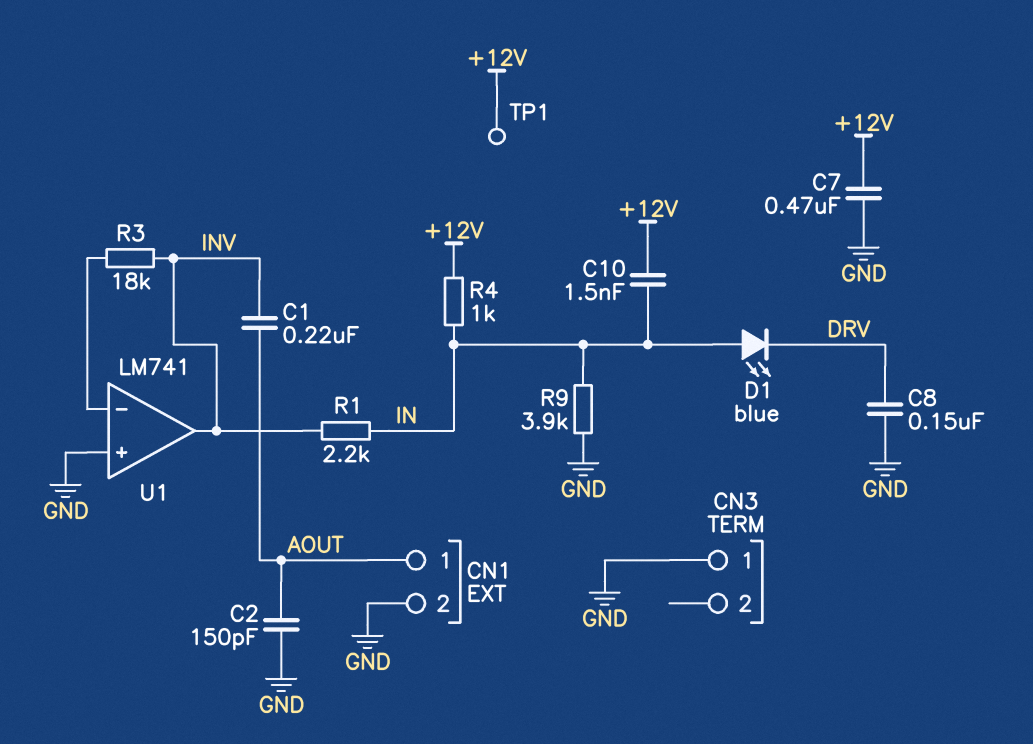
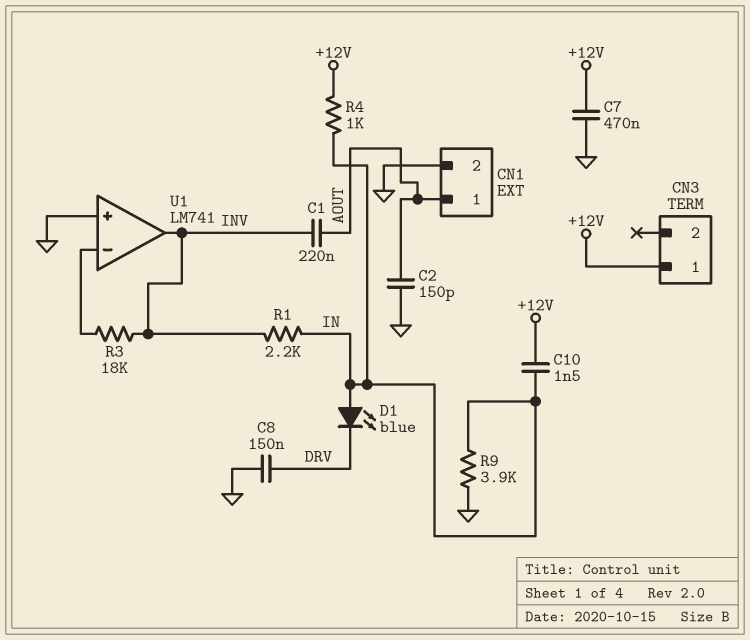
CN3 pin 1: GND -> +12V
TP1: test point (+12V) -> none

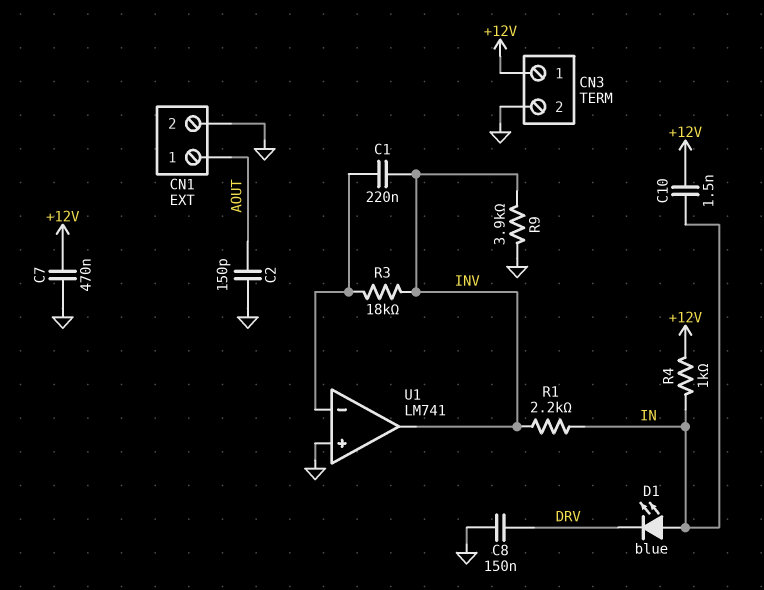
C1: 220nF (AOUT, INV) -> 220nF (INV, U1/in-)
CN3 pin 2: none -> GND
R9: 3.9k (GND, IN) -> 3.9k (GND, INV)

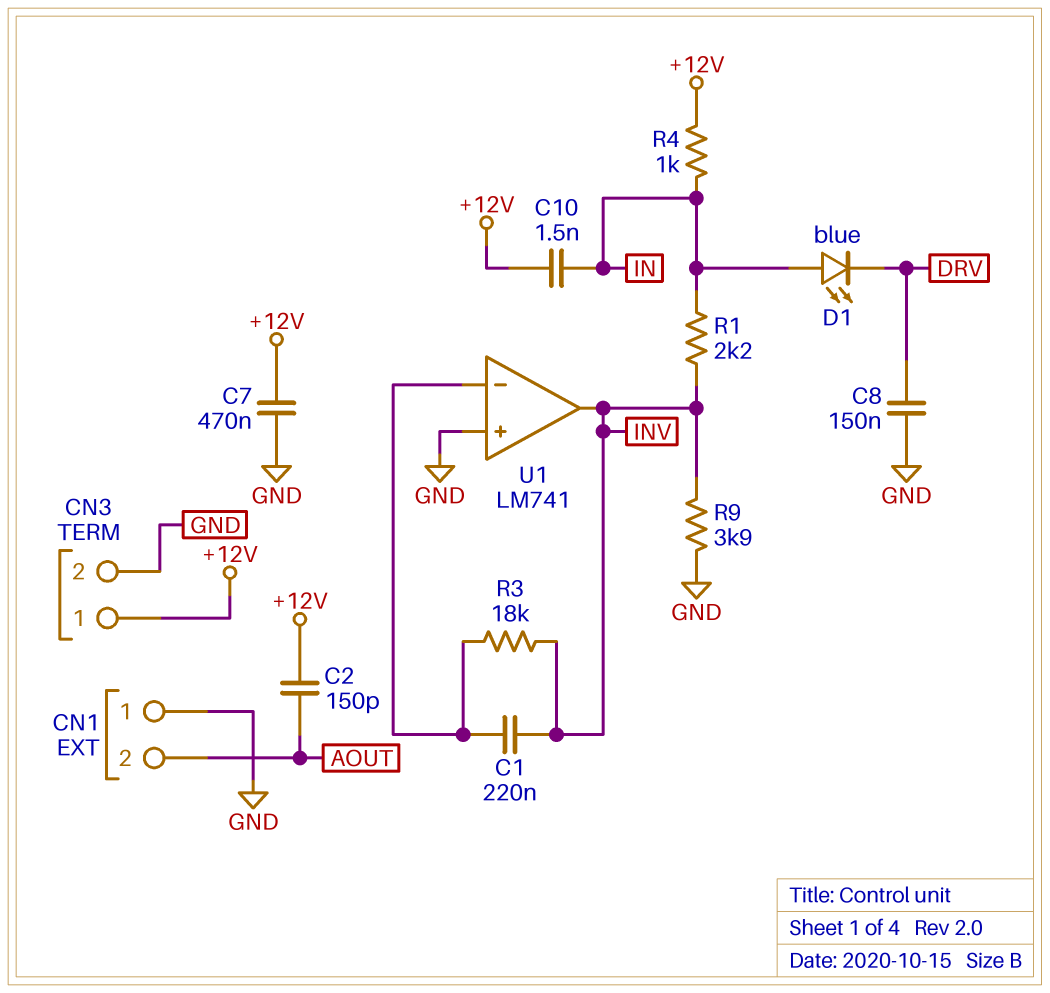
C2: 150pF (AOUT, GND) -> 150pF (+12V, AOUT)
CN1 pin 1: AOUT -> GND
CN1 pin 2: GND -> AOUT

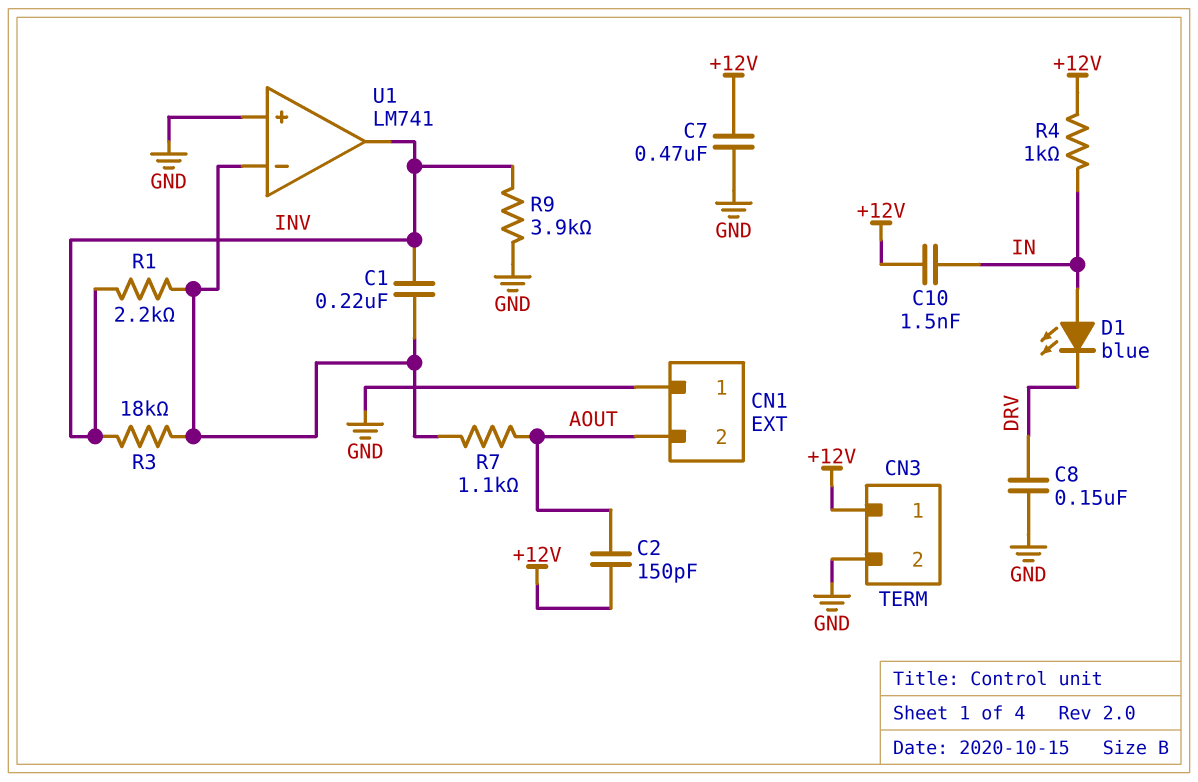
R1: 2.2k (IN, INV) -> 2.2k (INV, U1/in-)
R7: none -> 1.1k (AOUT, U1/in-)

